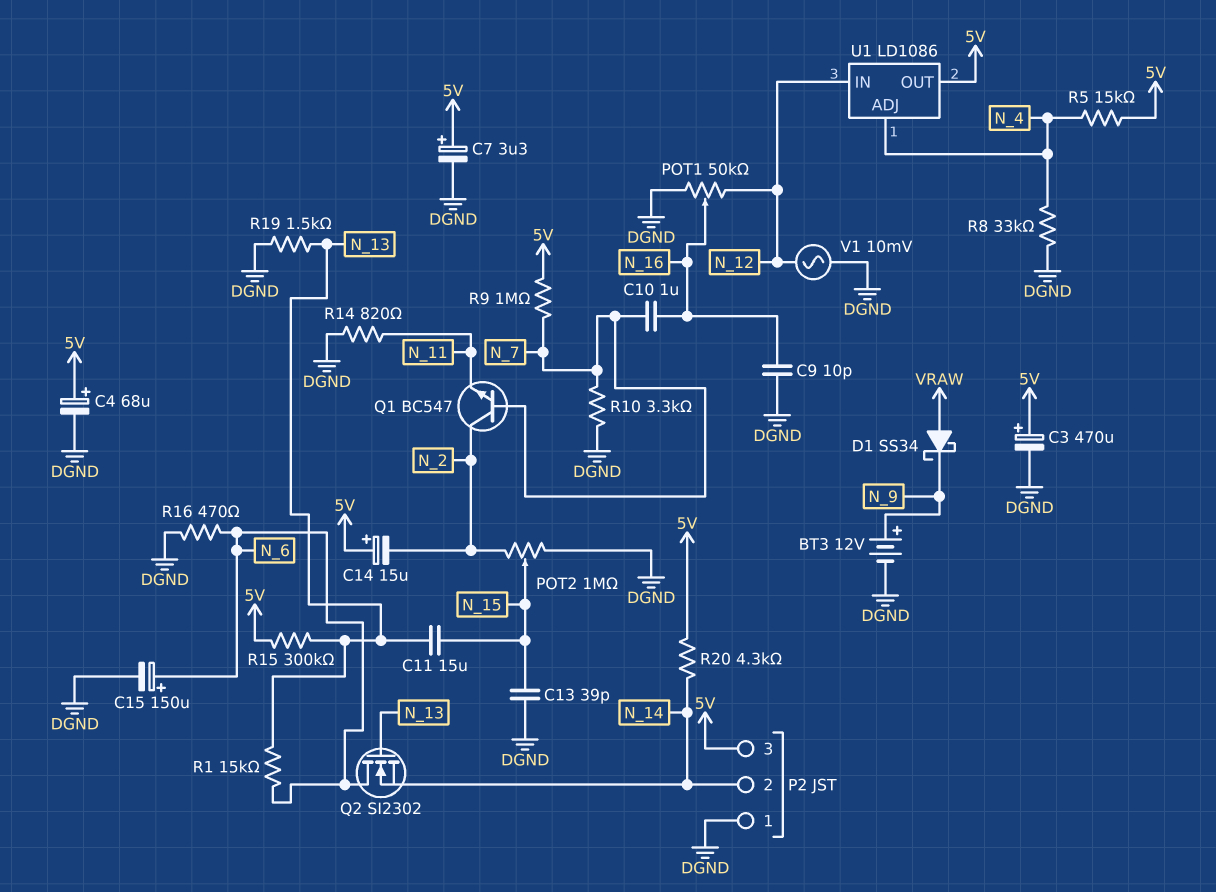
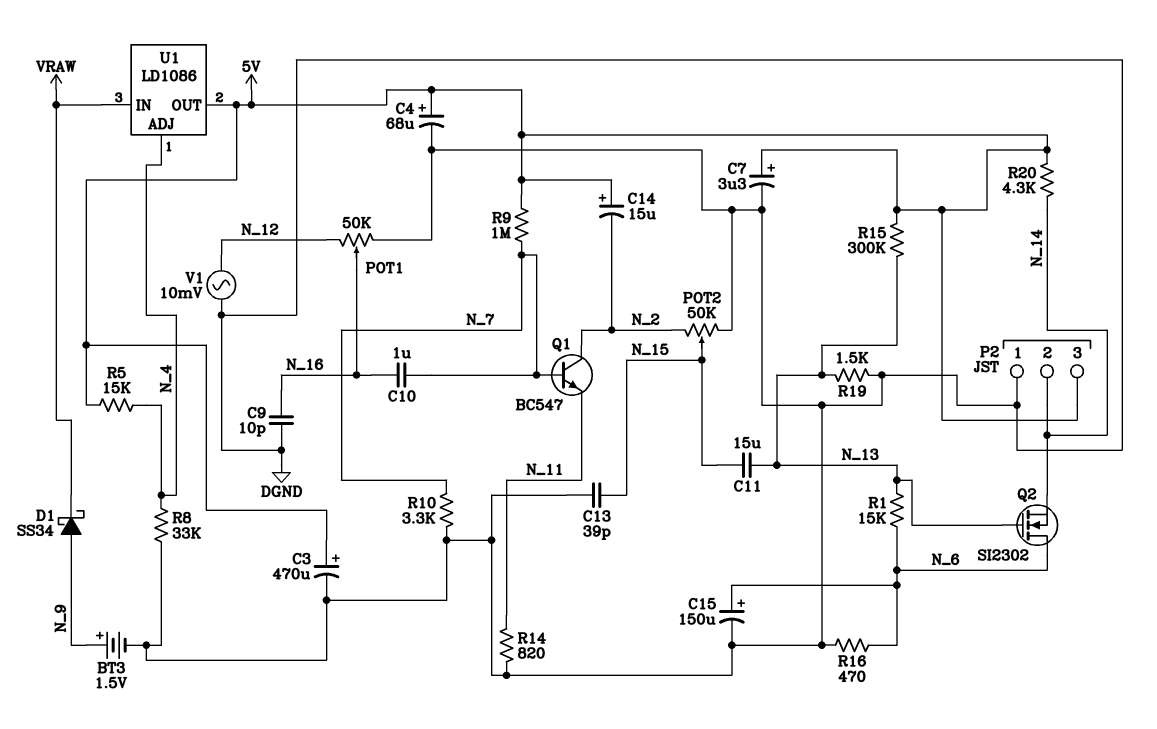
BT3: 12V (plus N_9, minus DGND) -> 1.5V (plus N_9, minus DGND)
D1: schottky SS34 (A VRAW, K N_9) -> schottky SS34 (A N_9, K VRAW)
POT2: 1M (DGND, N_2, wiper N_15) -> 50k (DGND, N_2, wiper N_15)
U1 pin IN: N_12 -> VRAW

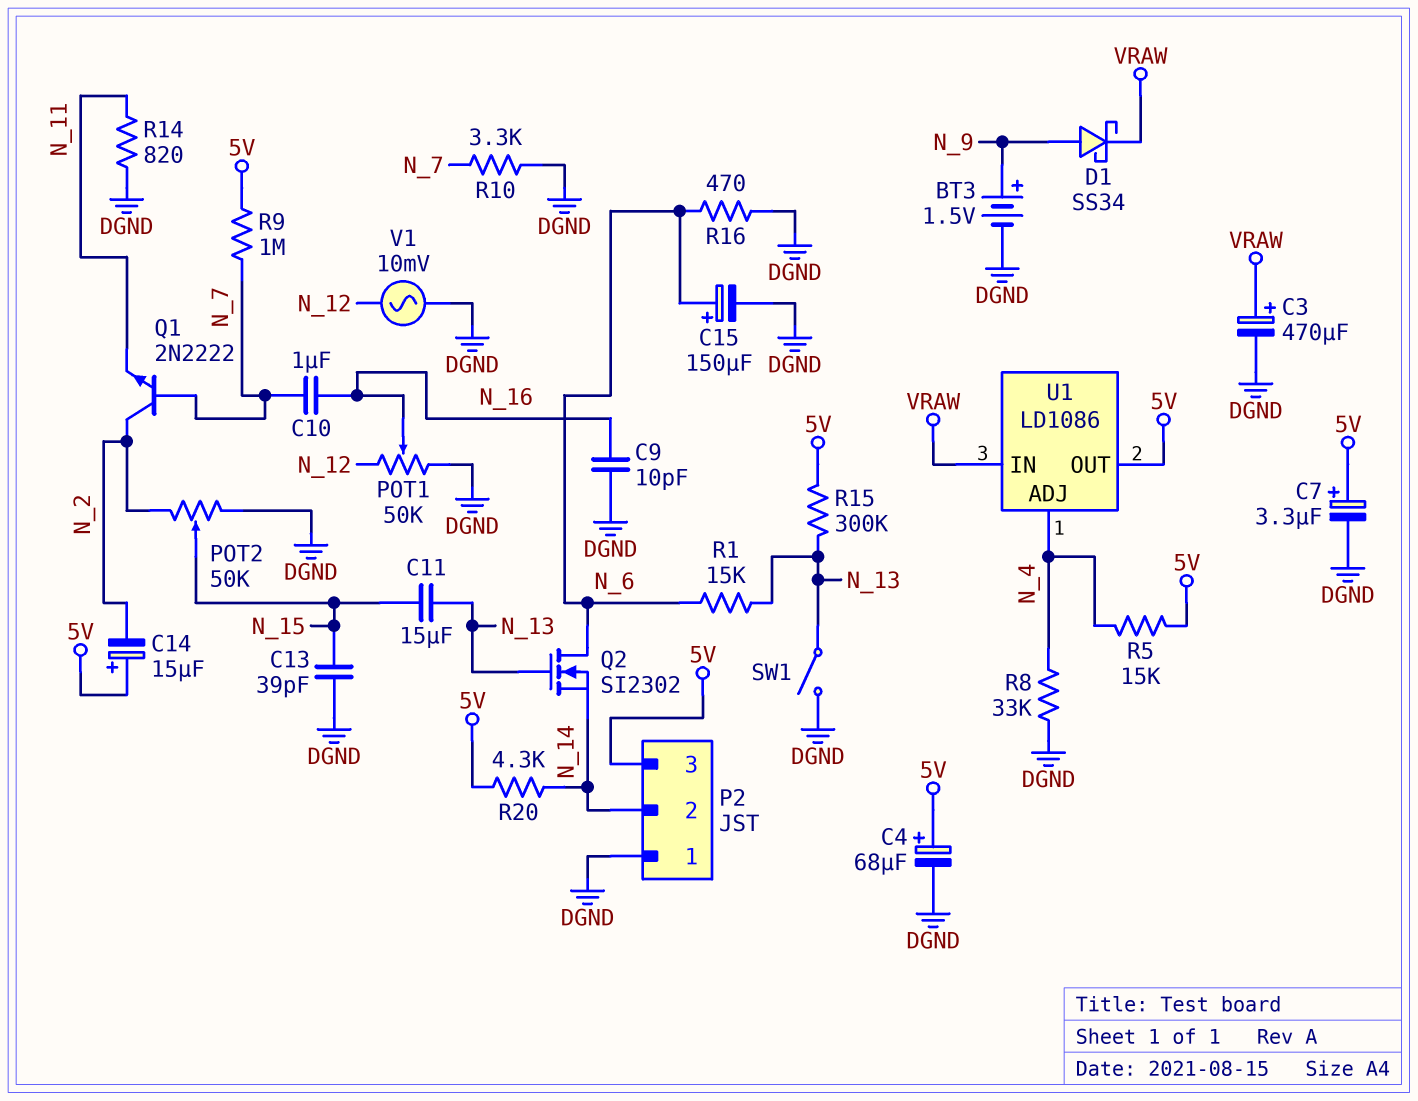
C3: 470uF (plus 5V, minus DGND) -> 470uF (plus VRAW, minus DGND)
Q1: NPN BC547 (B N_7, C N_2, E N_11) -> NPN 2N2222 (B N_7, C N_2, E N_11)
R19: 1.5k (DGND, N_13) -> none
SW1: none -> switch (DGND, N_13)

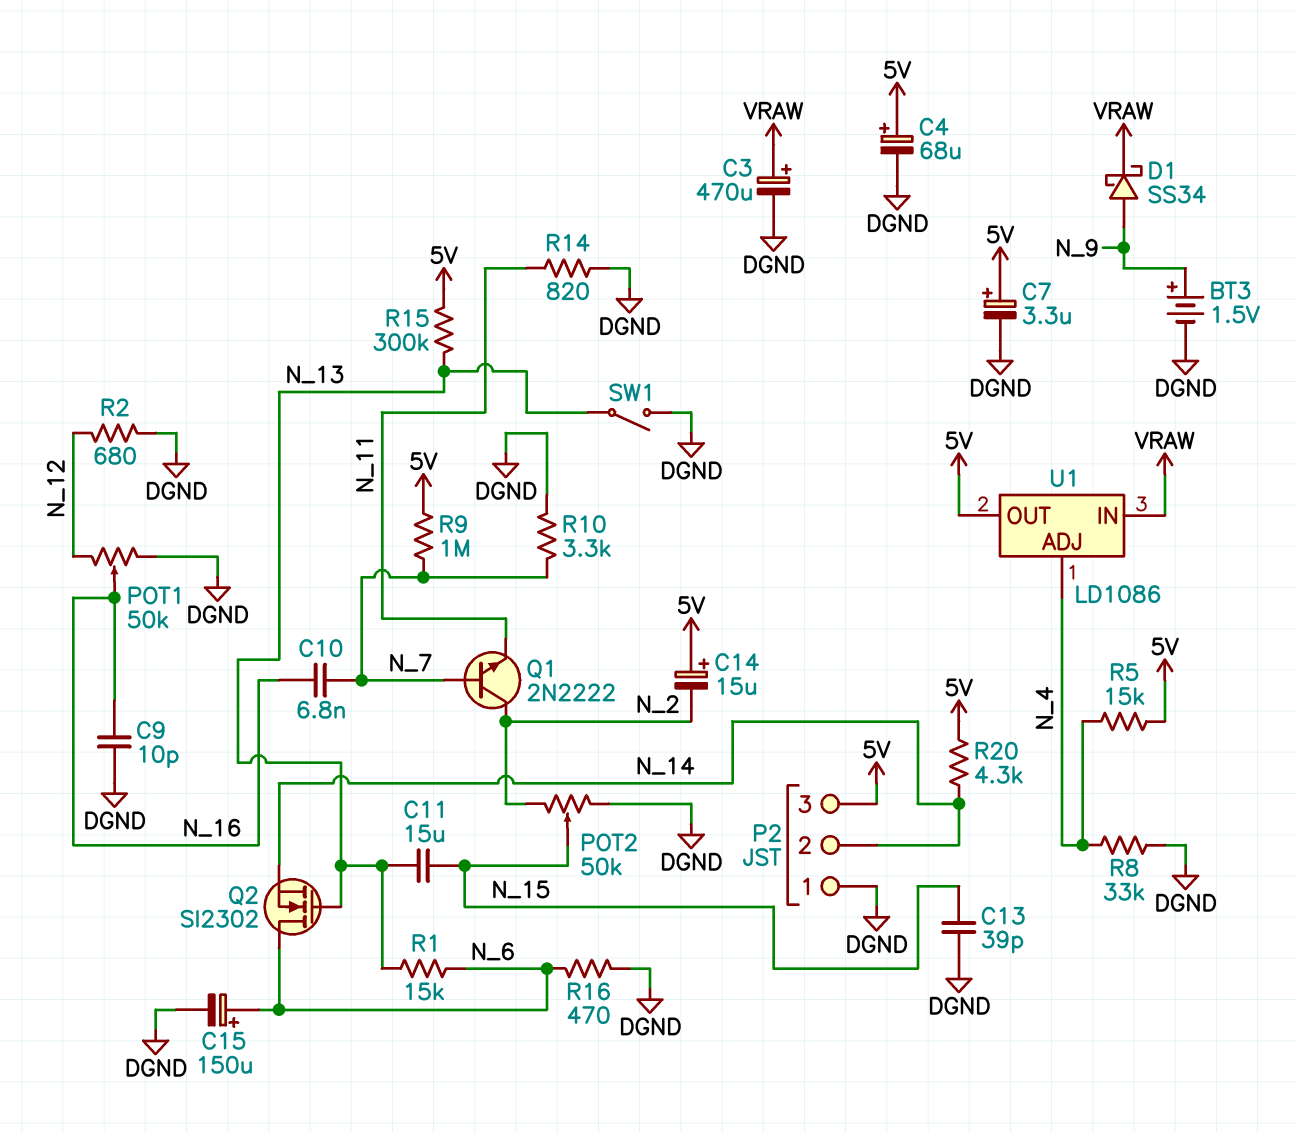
C10: 1uF (N_7, N_16) -> 6.8nF (N_7, N_16)
R2: none -> 680 (DGND, N_12)
V1: AC 10mV (DGND, N_12) -> none

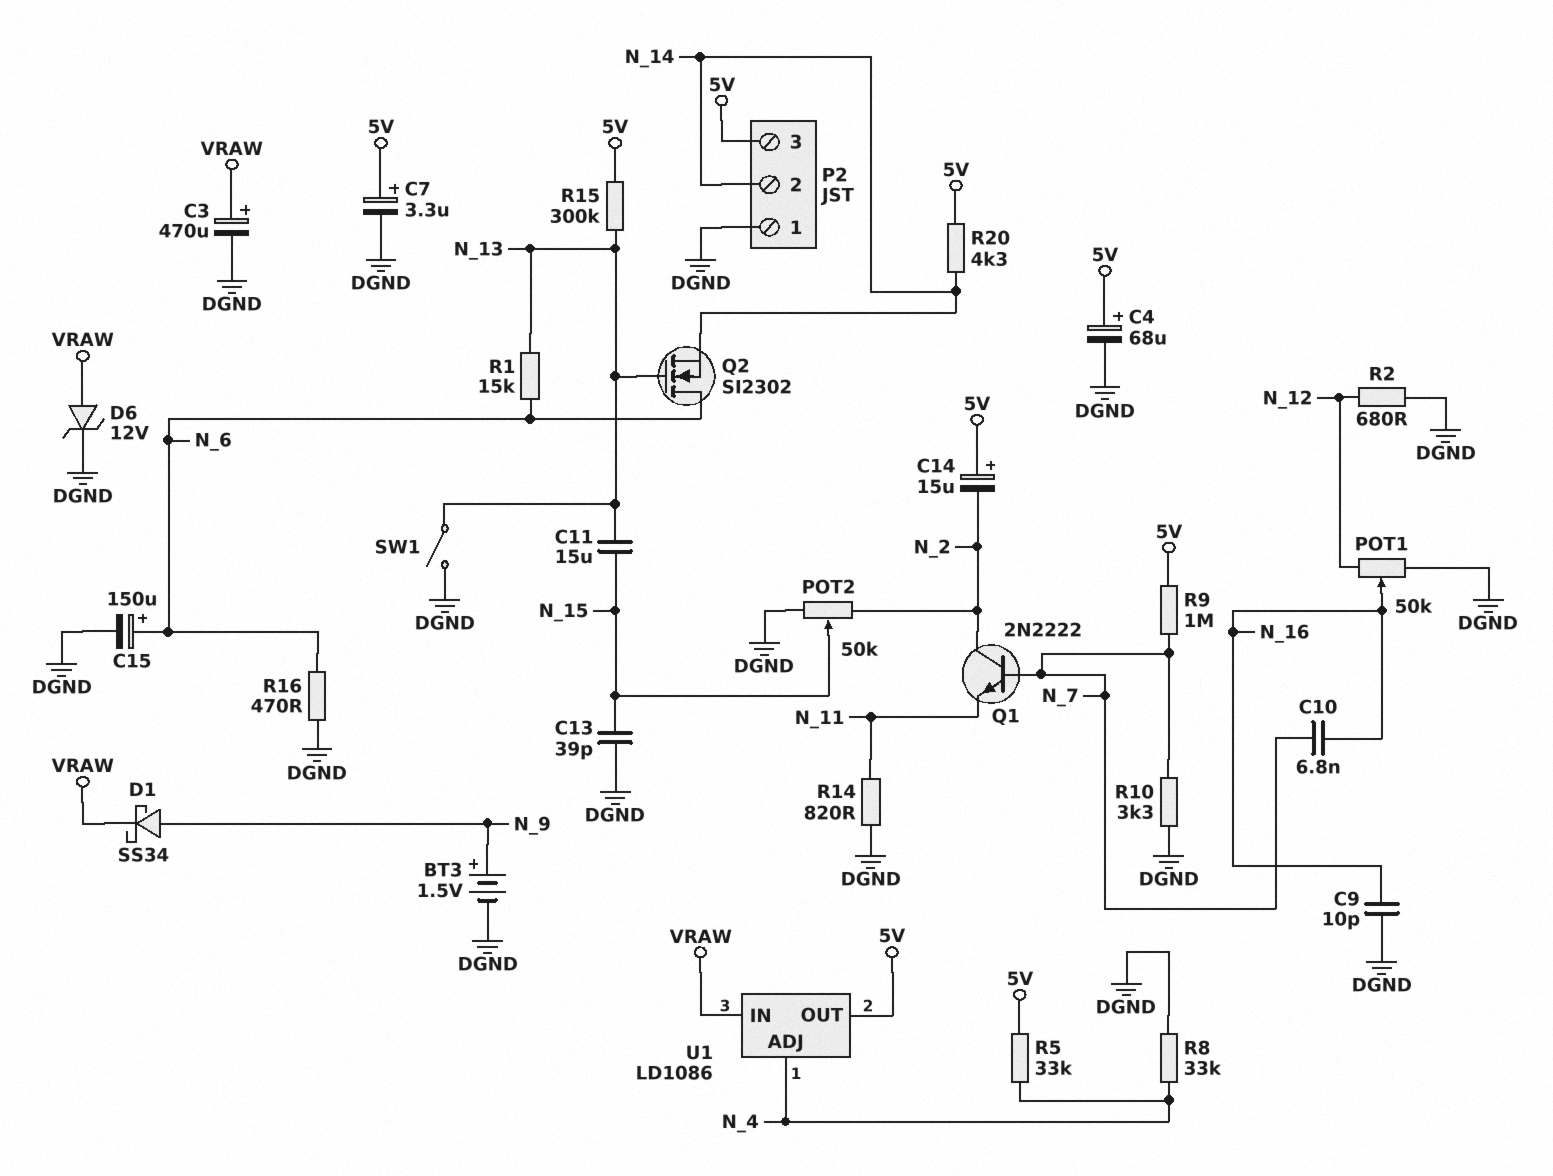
D6: none -> zener 12V (A VRAW, K DGND)
R5: 15k (5V, N_4) -> 33k (5V, N_4)

